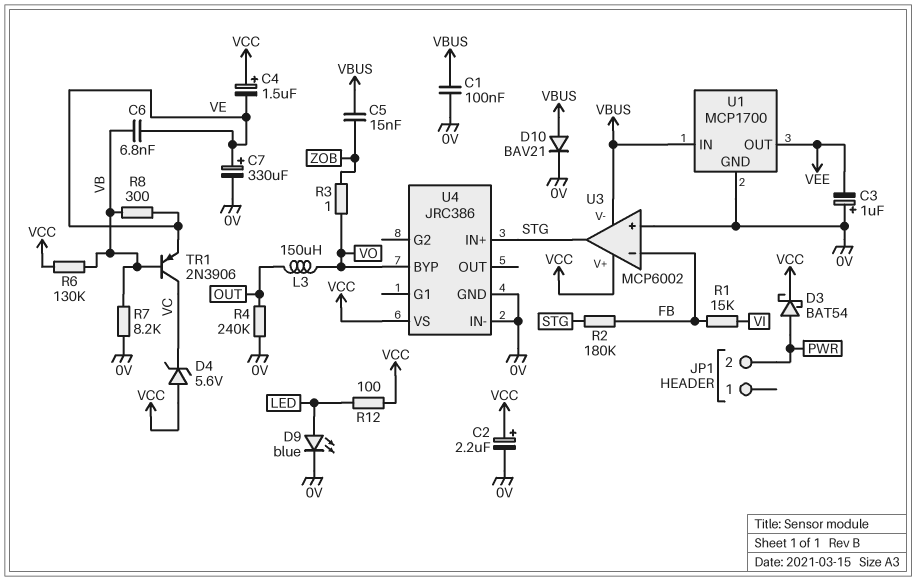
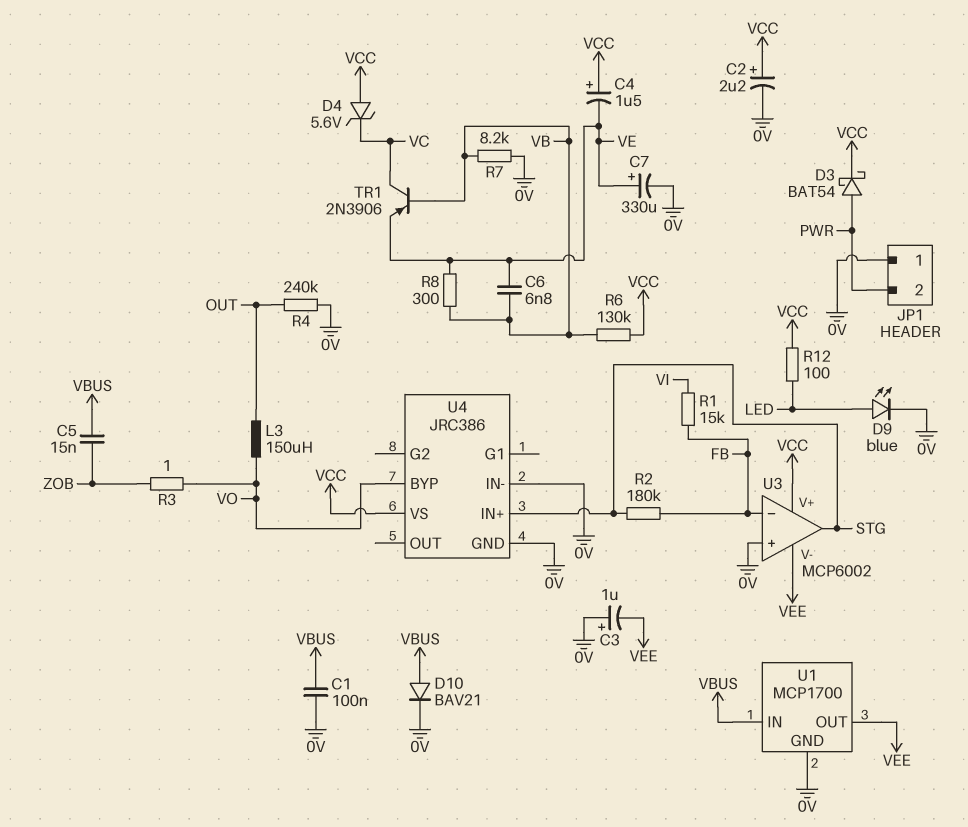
JP1 pin 1: none -> 0V
U3 pin V-: VBUS -> VEE

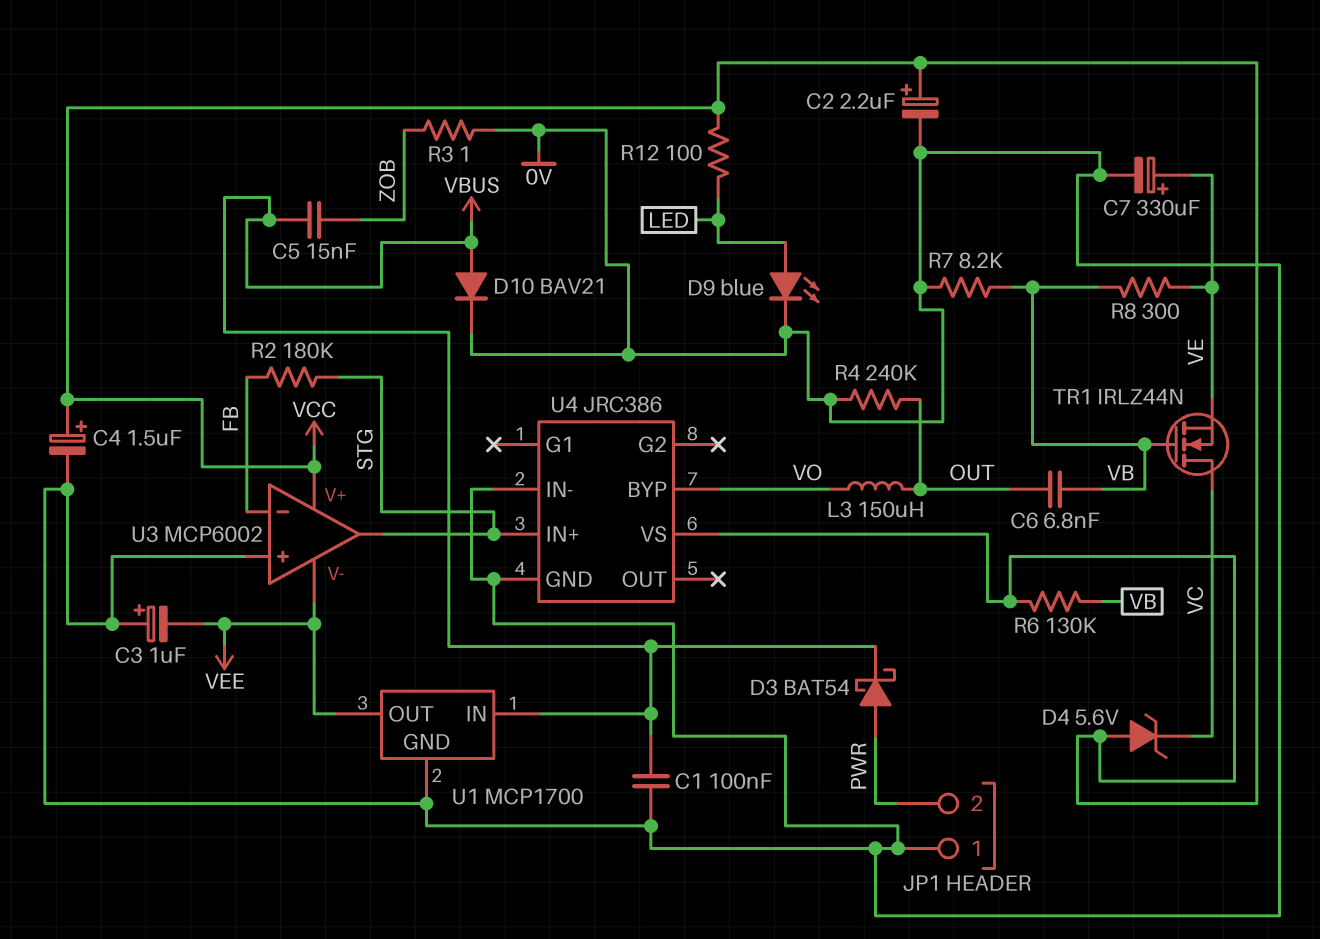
C4: 1.5uF (plus VCC, minus VE) -> 1.5uF (plus VCC, minus 0V)
C6: 6.8nF (VB, VE) -> 6.8nF (OUT, VB)
D3: schottky BAT54 (A PWR, K VCC) -> schottky BAT54 (A PWR, K VBUS)
R1: 15k (FB, VI) -> none
R3: 1 (VO, ZOB) -> 1 (0V, ZOB)
TR1: PNP 2N3906 (B VB, C VC, E VE) -> NMOS IRLZ44N (G VB, D VC, S VE)

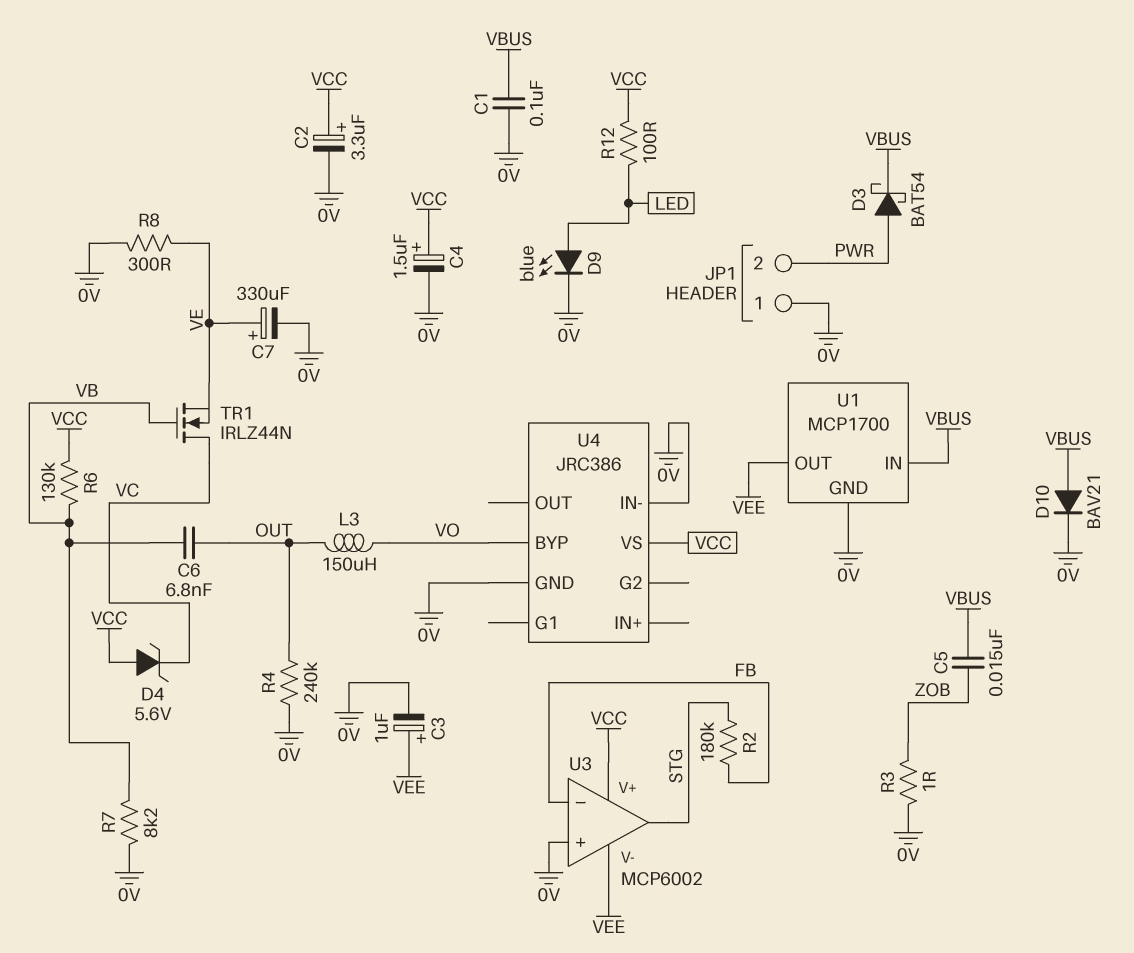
C2: 2.2uF (plus VCC, minus 0V) -> 3.3uF (plus VCC, minus 0V)
C3: 1uF (plus 0V, minus VEE) -> 1uF (plus VEE, minus 0V)
R8: 300 (VB, VE) -> 300 (0V, VE)
U4 pin IN+: STG -> none

